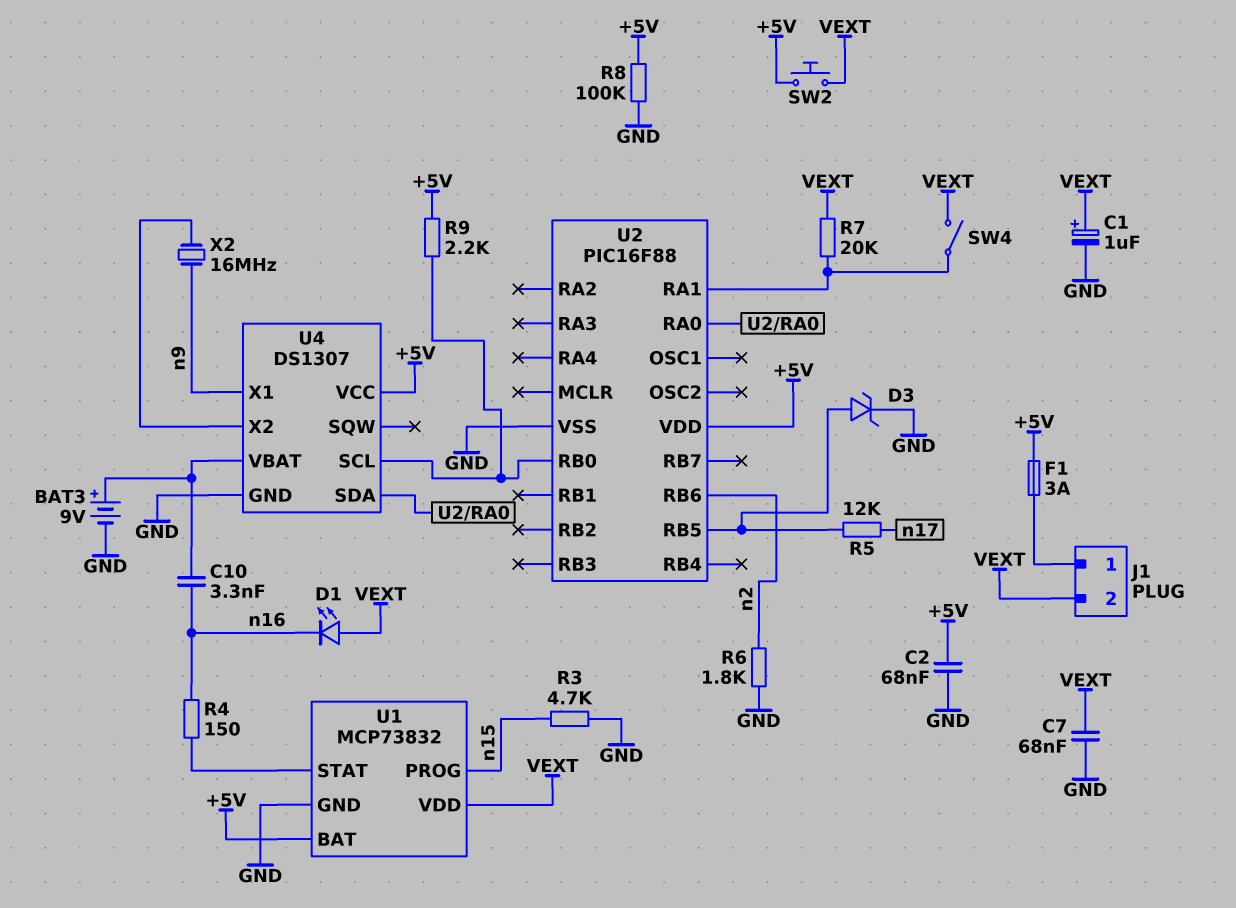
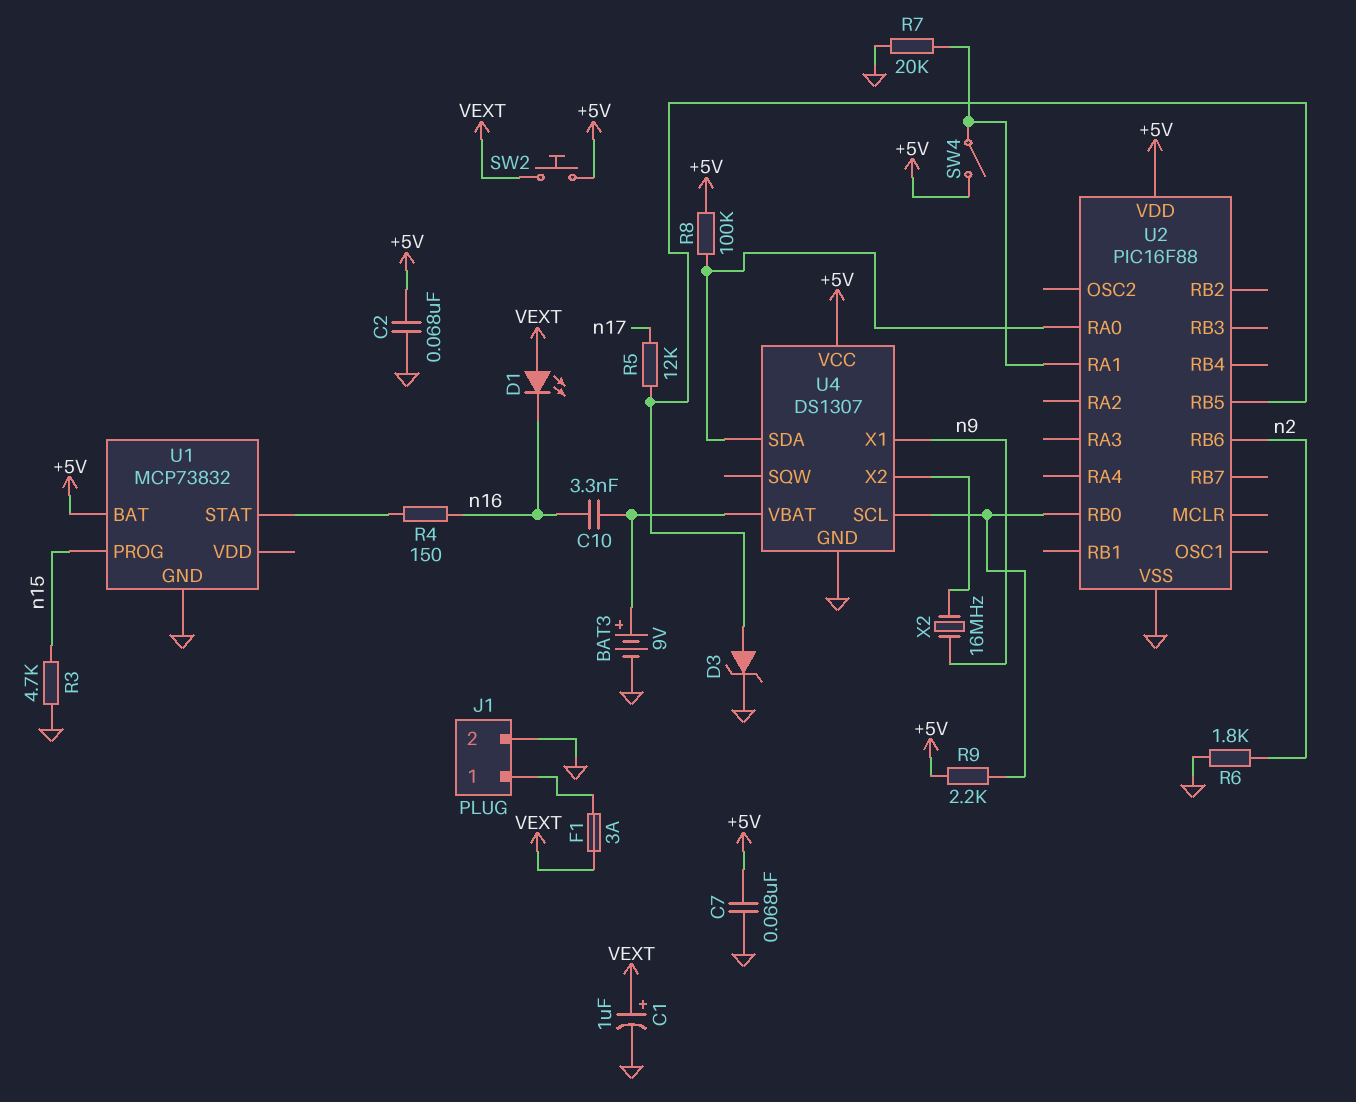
C7: 68nF (GND, VEXT) -> 68nF (+5V, GND)
F1: 3A (+5V, J1/1) -> 3A (J1/1, VEXT)
J1 pin 2: VEXT -> GND
R7: 20k (U2/RA1, VEXT) -> 20k (GND, U2/RA1)
R8: 100k (+5V, GND) -> 100k (+5V, U2/RA0)
SW4: switch (U2/RA1, VEXT) -> switch (+5V, U2/RA1)
U1 pin VDD: VEXT -> none

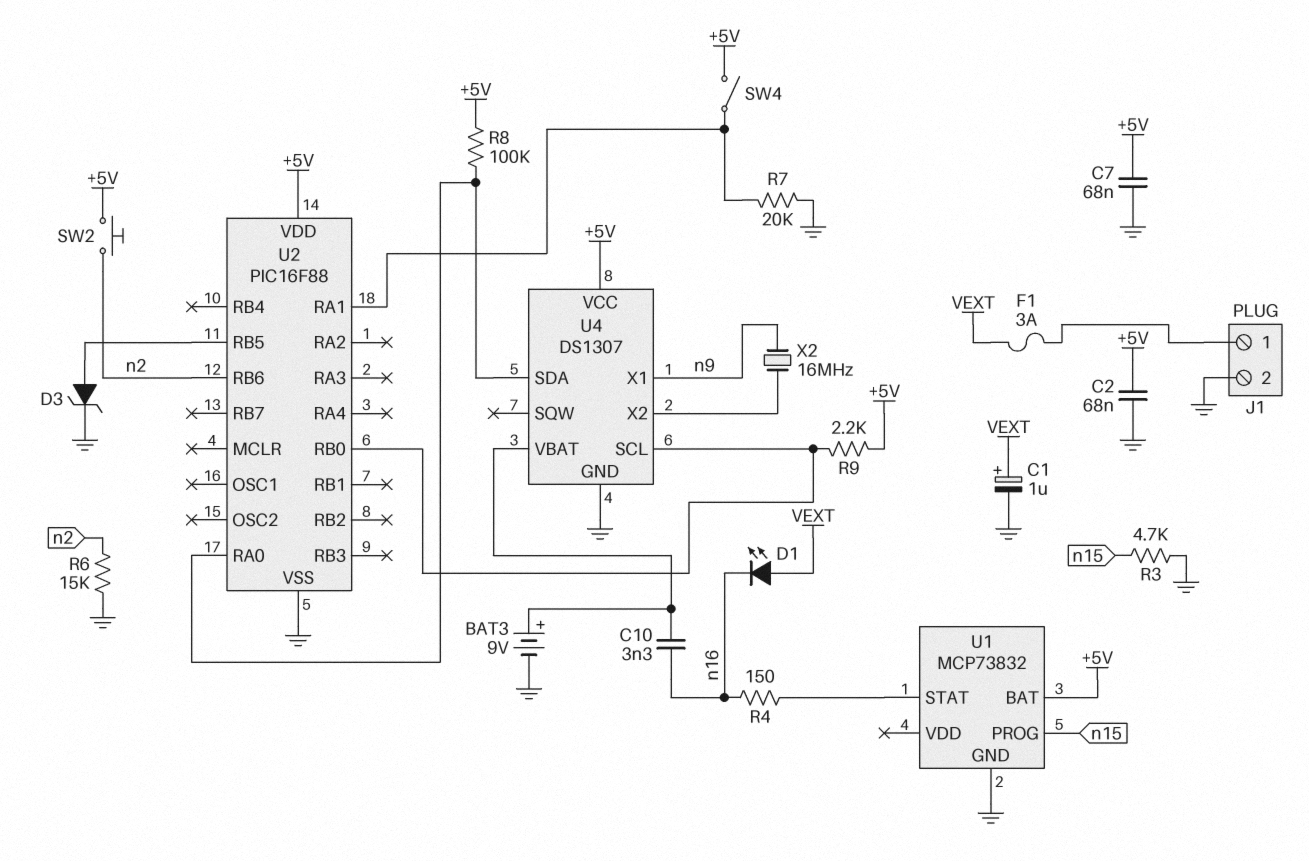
R5: 12k (U2/RB5, n17) -> none
R6: 1.8k (GND, n2) -> 15k (GND, n2)
SW2: button (+5V, VEXT) -> button (+5V, n2)

